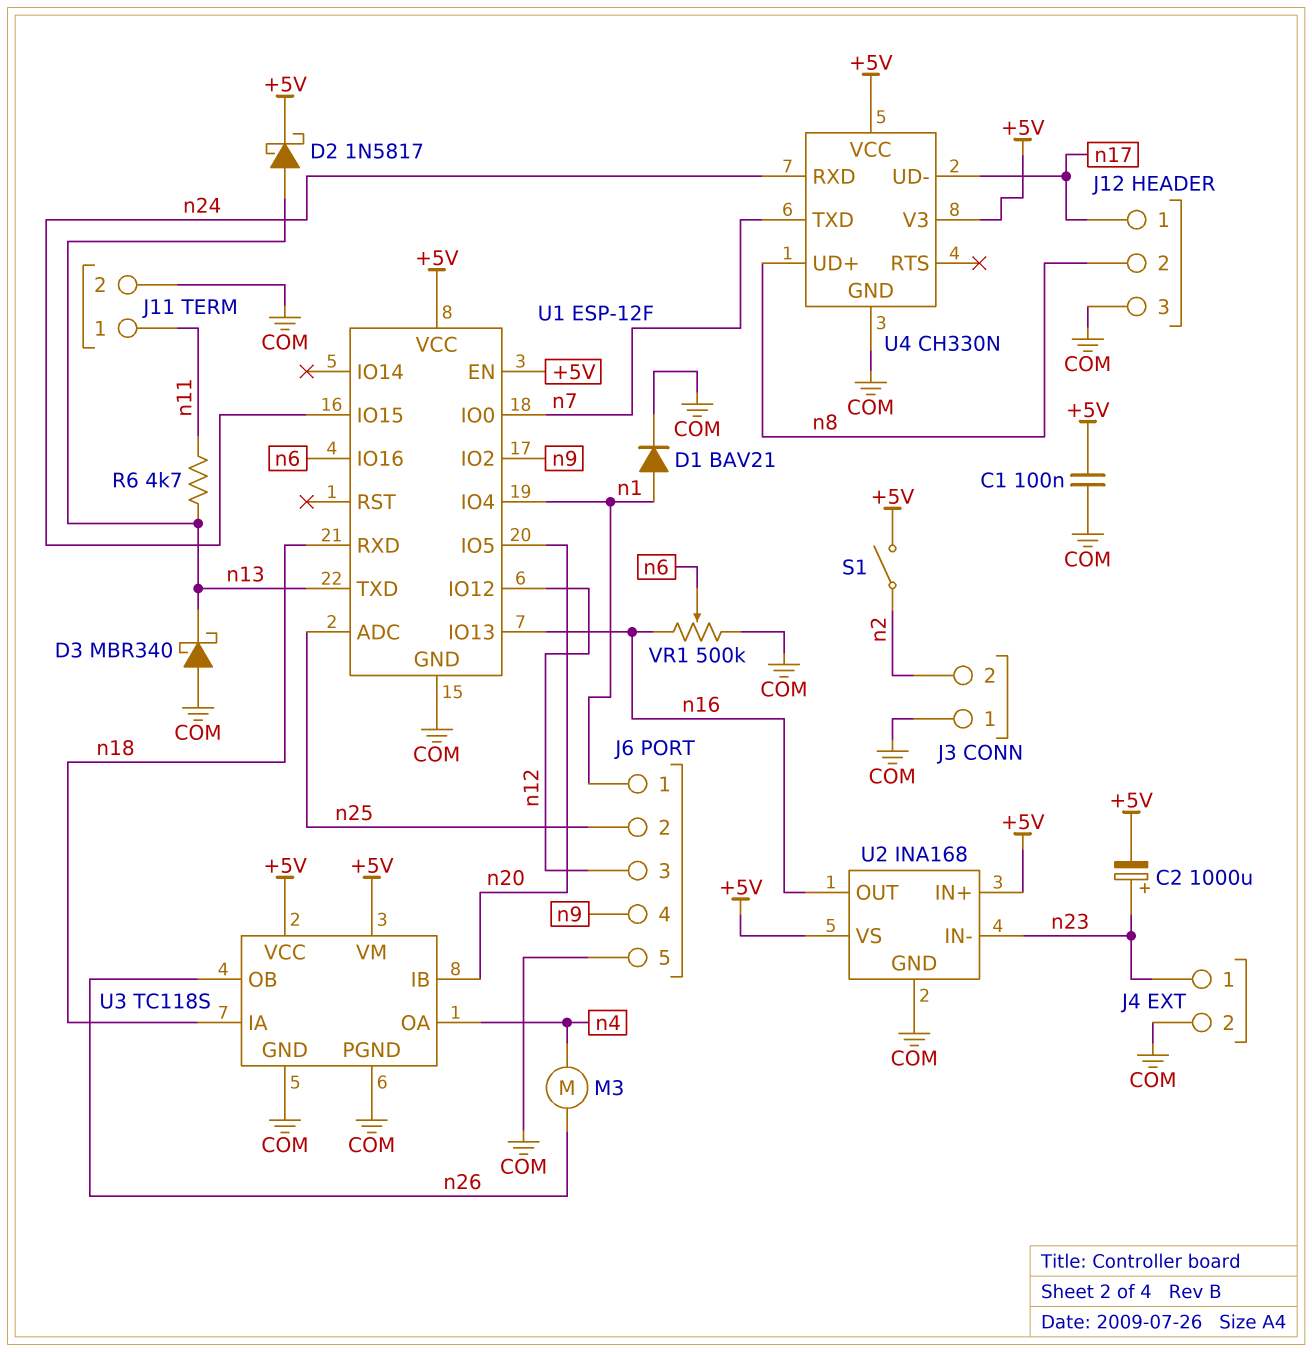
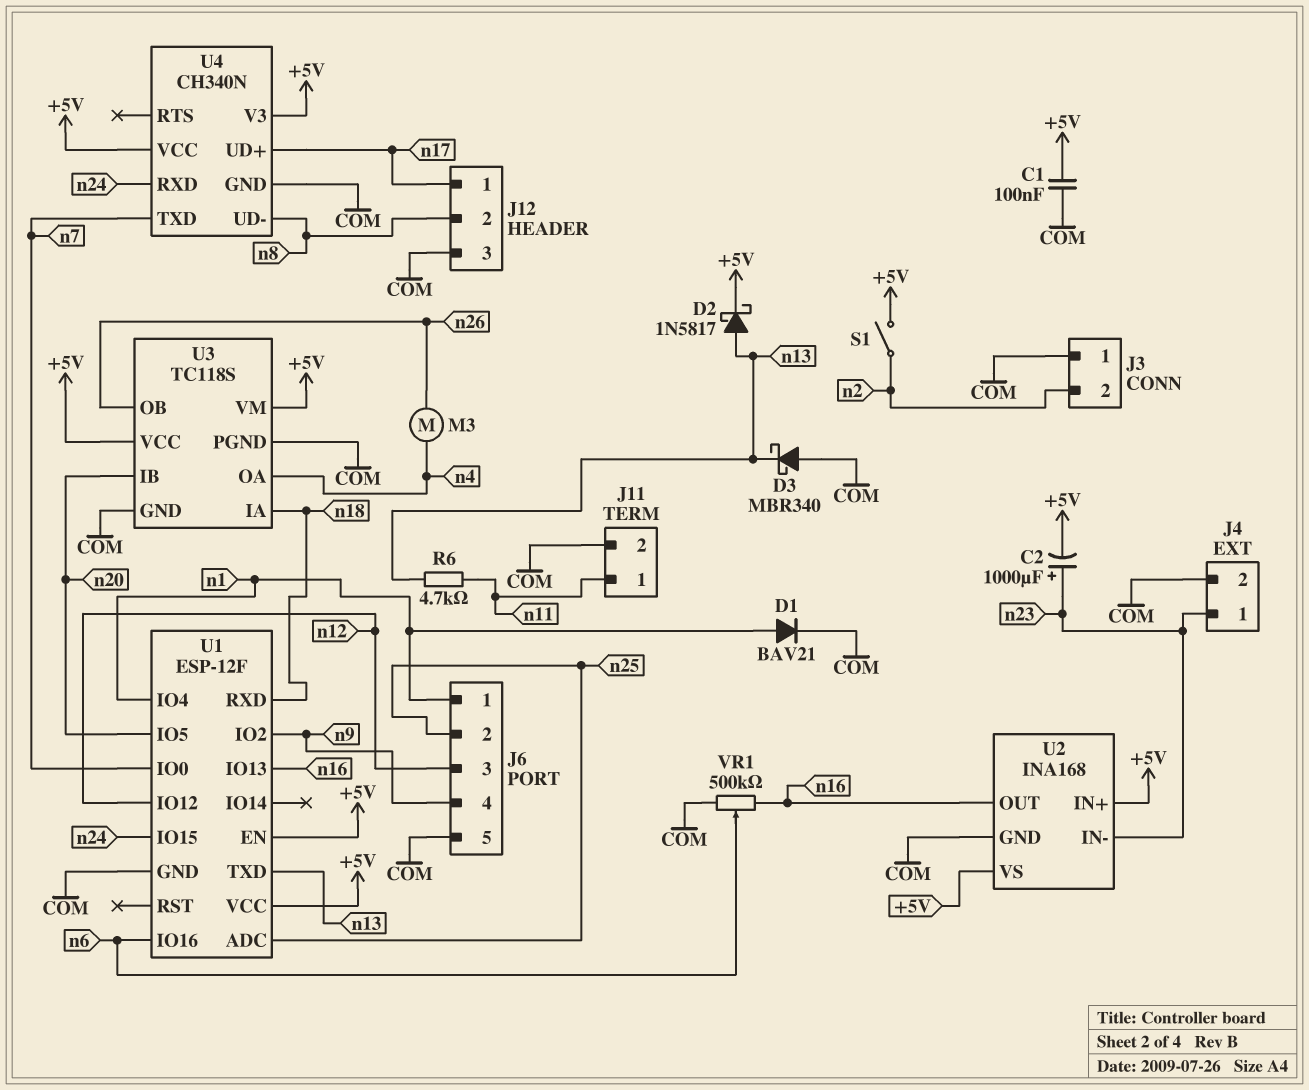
U4: CH330N -> CH340N
U4 pin UD+: n8 -> n17
U4 pin UD-: n17 -> n8

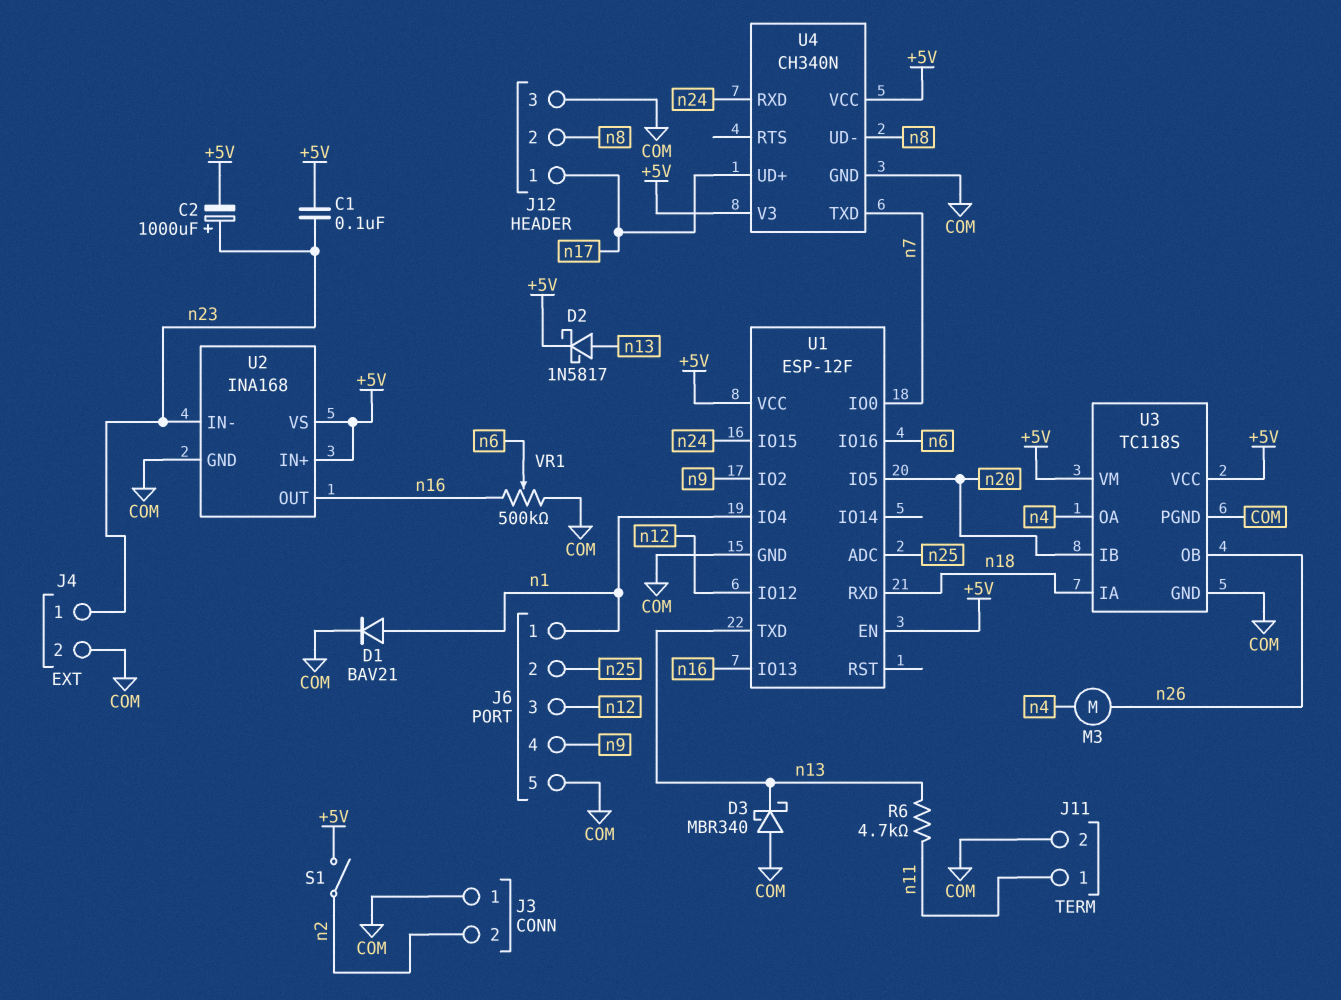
C1: 100nF (+5V, COM) -> 100nF (+5V, n23)

